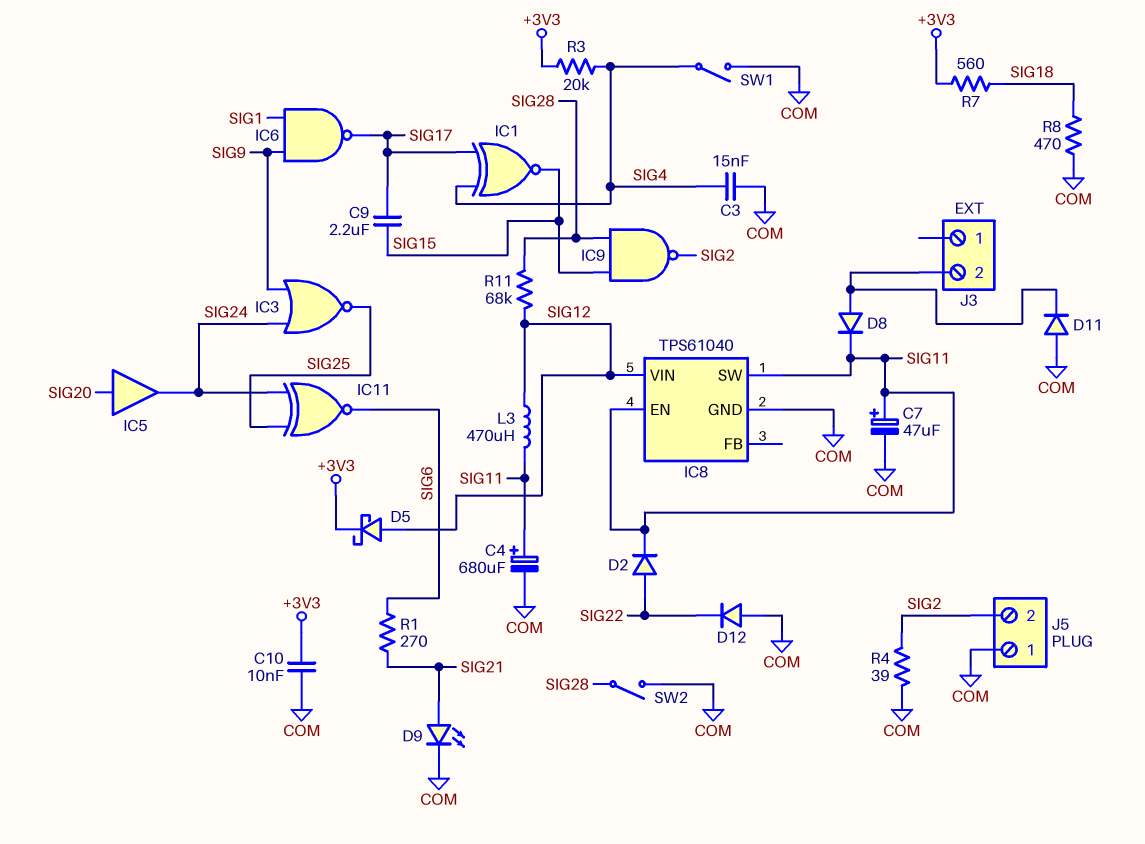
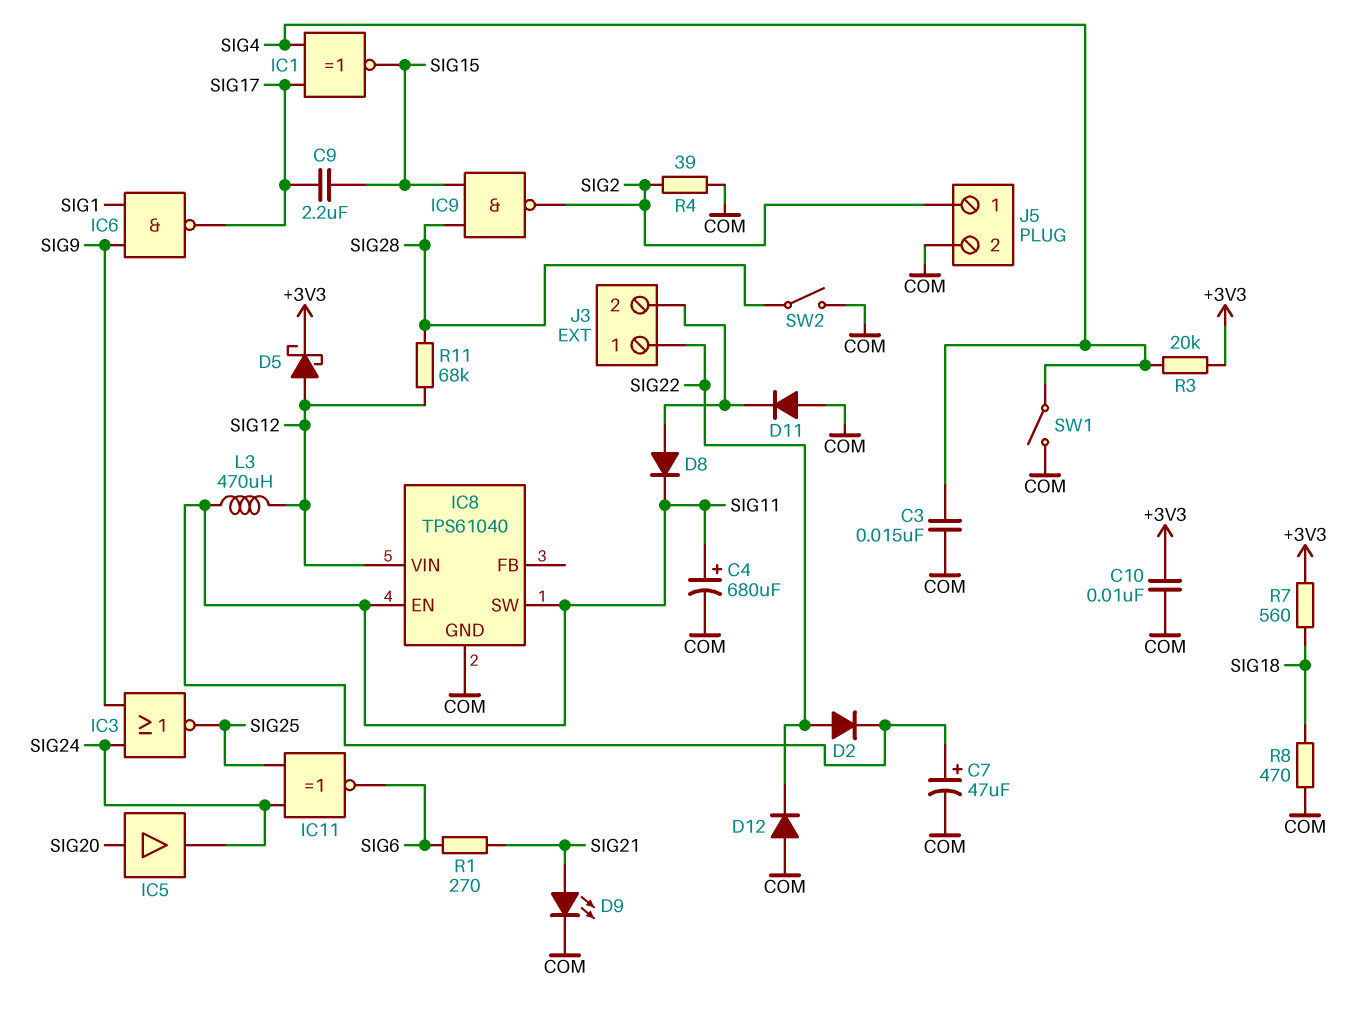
J3 pin 1: none -> SIG22
J5 pin 1: COM -> SIG2
J5 pin 2: SIG2 -> COM

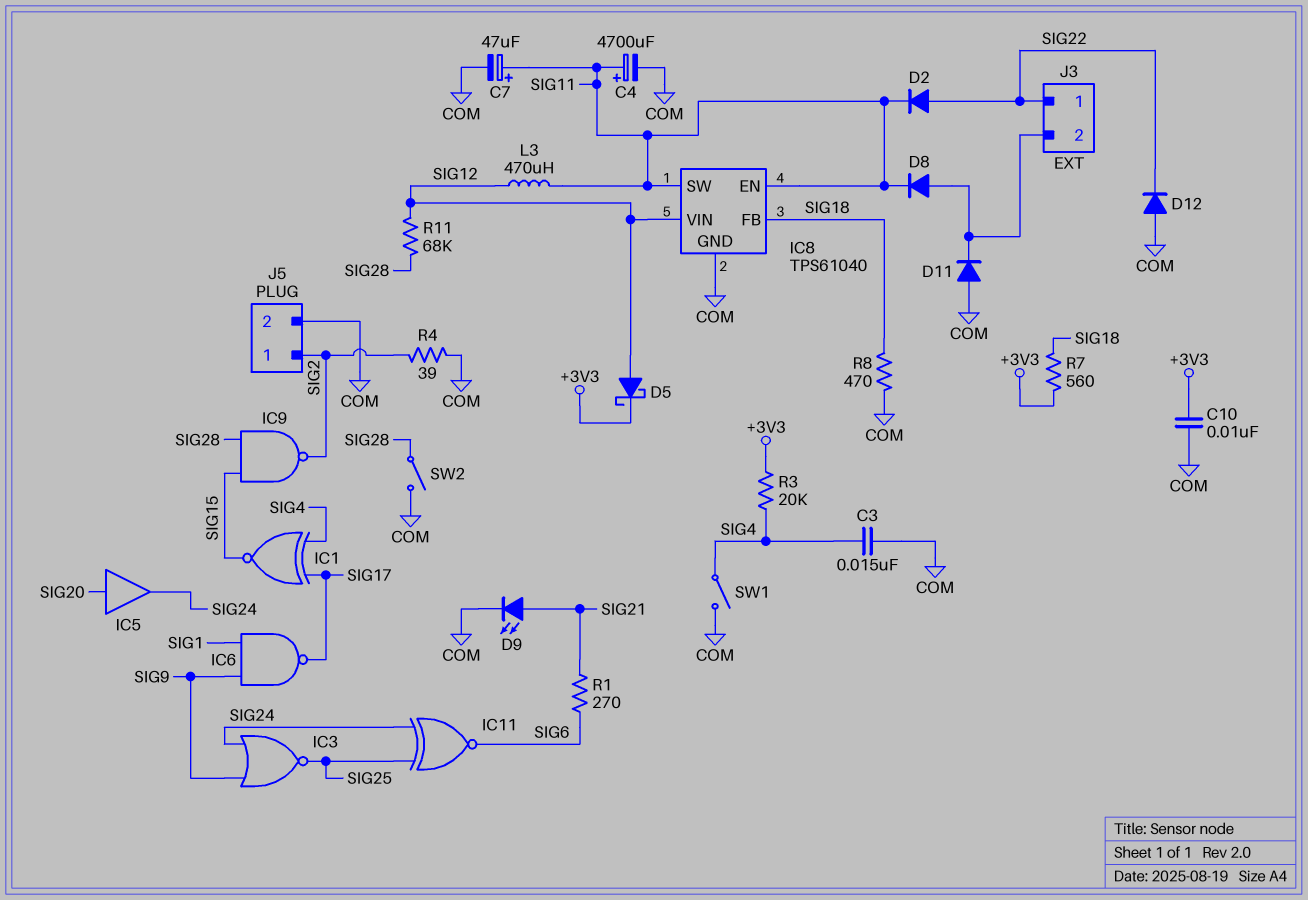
C4: 680uF (plus SIG11, minus COM) -> 4700uF (plus SIG11, minus COM)
C9: 2.2uF (SIG15, SIG17) -> none
IC8 pin FB: none -> SIG18

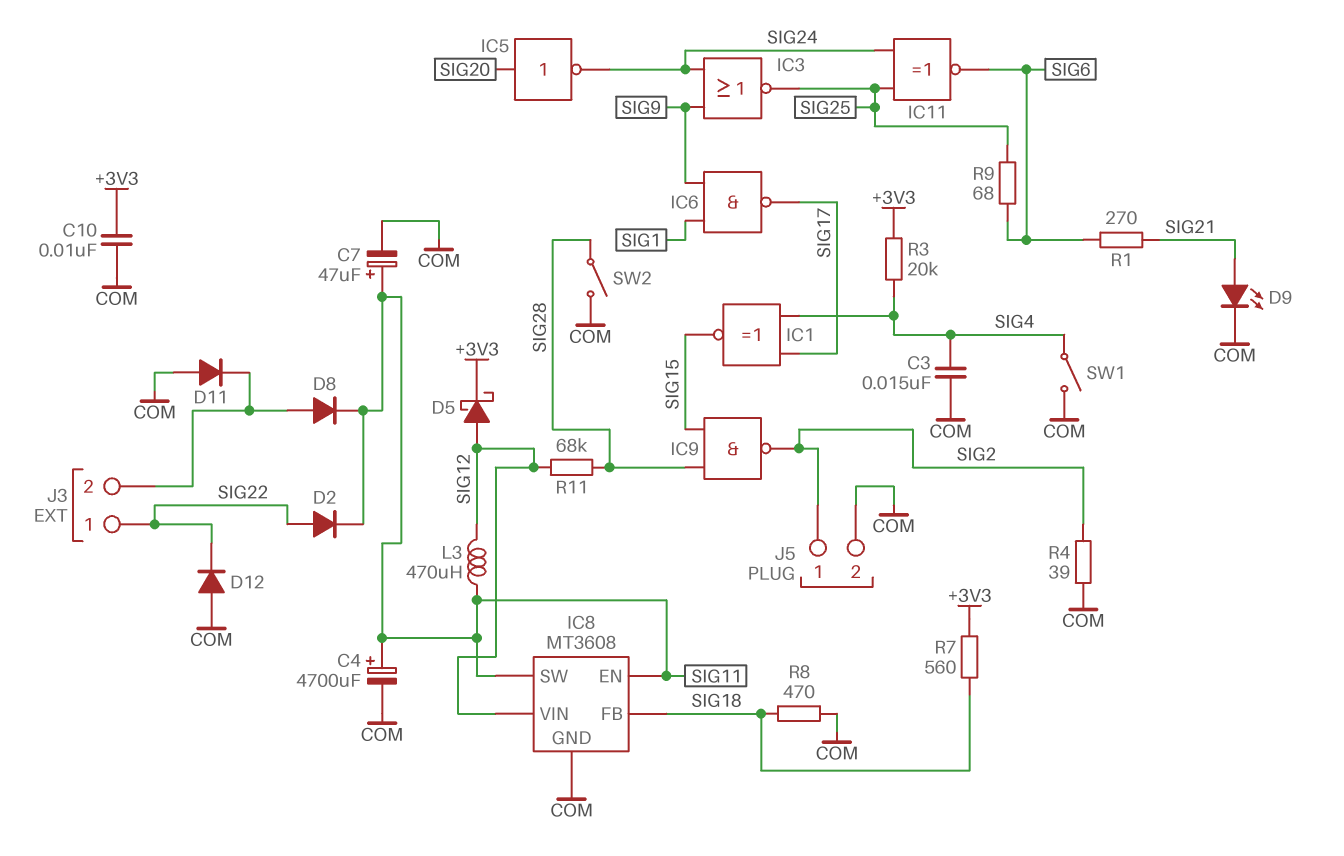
IC5: buffer (in SIG20, out SIG24) -> NOT (in SIG20, out SIG24)
IC8: TPS61040 -> MT3608
R9: none -> 68 (SIG6, SIG25)

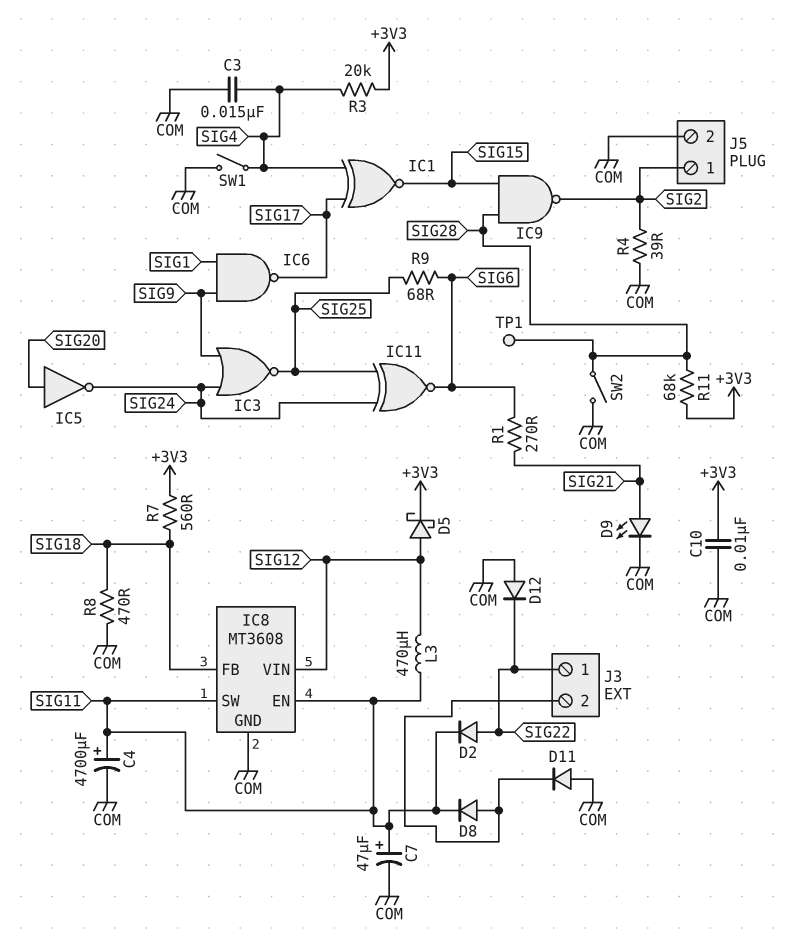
R11: 68k (SIG12, SIG28) -> 68k (+3V3, SIG28)
TP1: none -> test point (SIG28)

